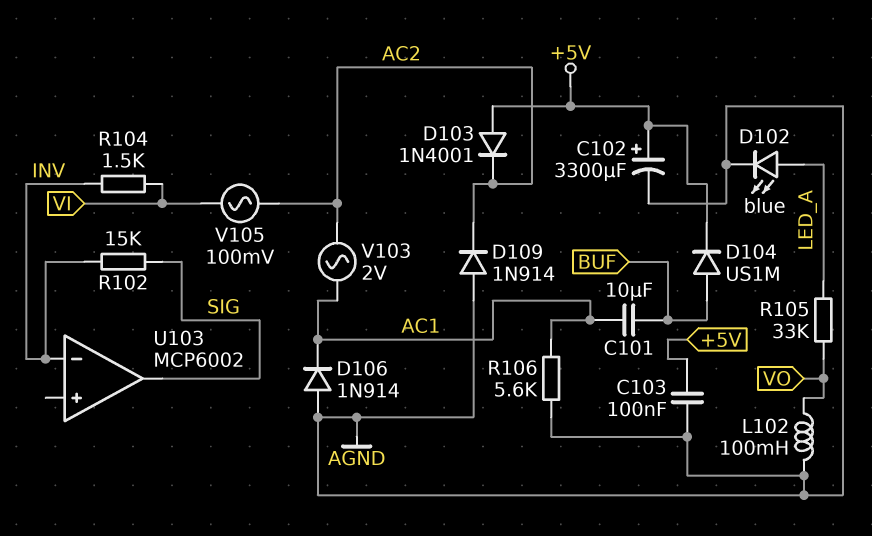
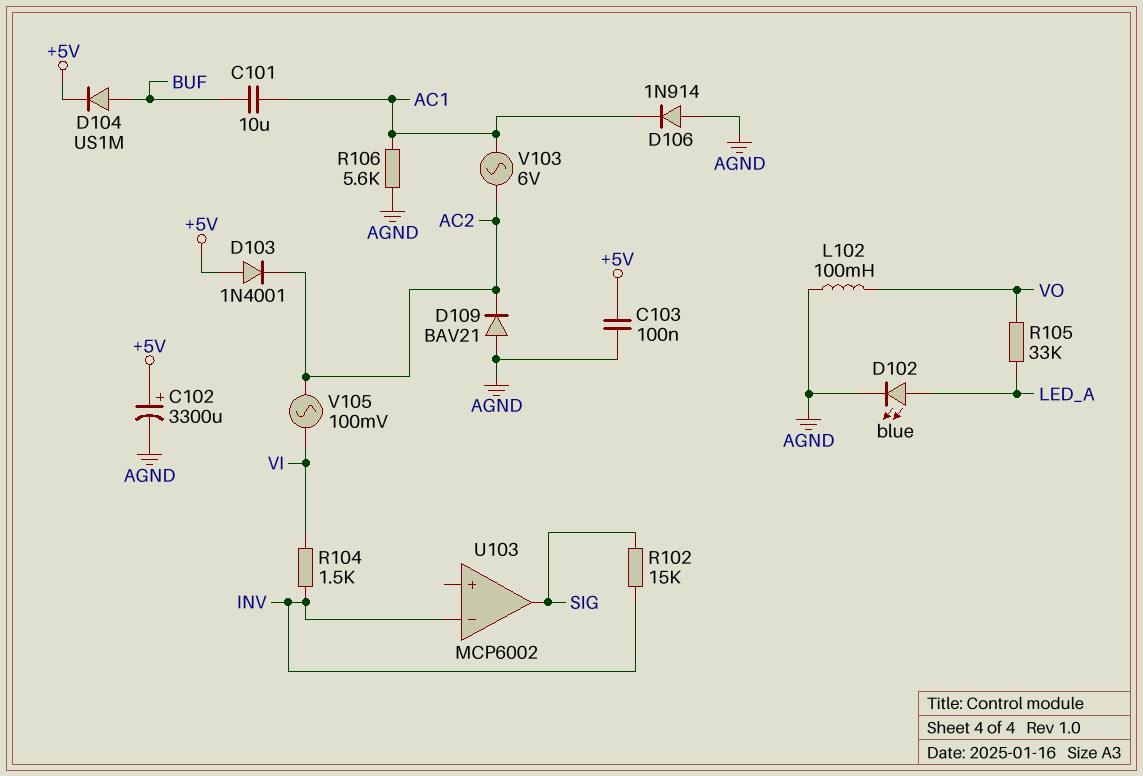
D109: diode 1N914 (A AGND, K AC2) -> diode BAV21 (A AGND, K AC2)
V103: AC 2V (AC1, AC2) -> AC 6V (AC1, AC2)

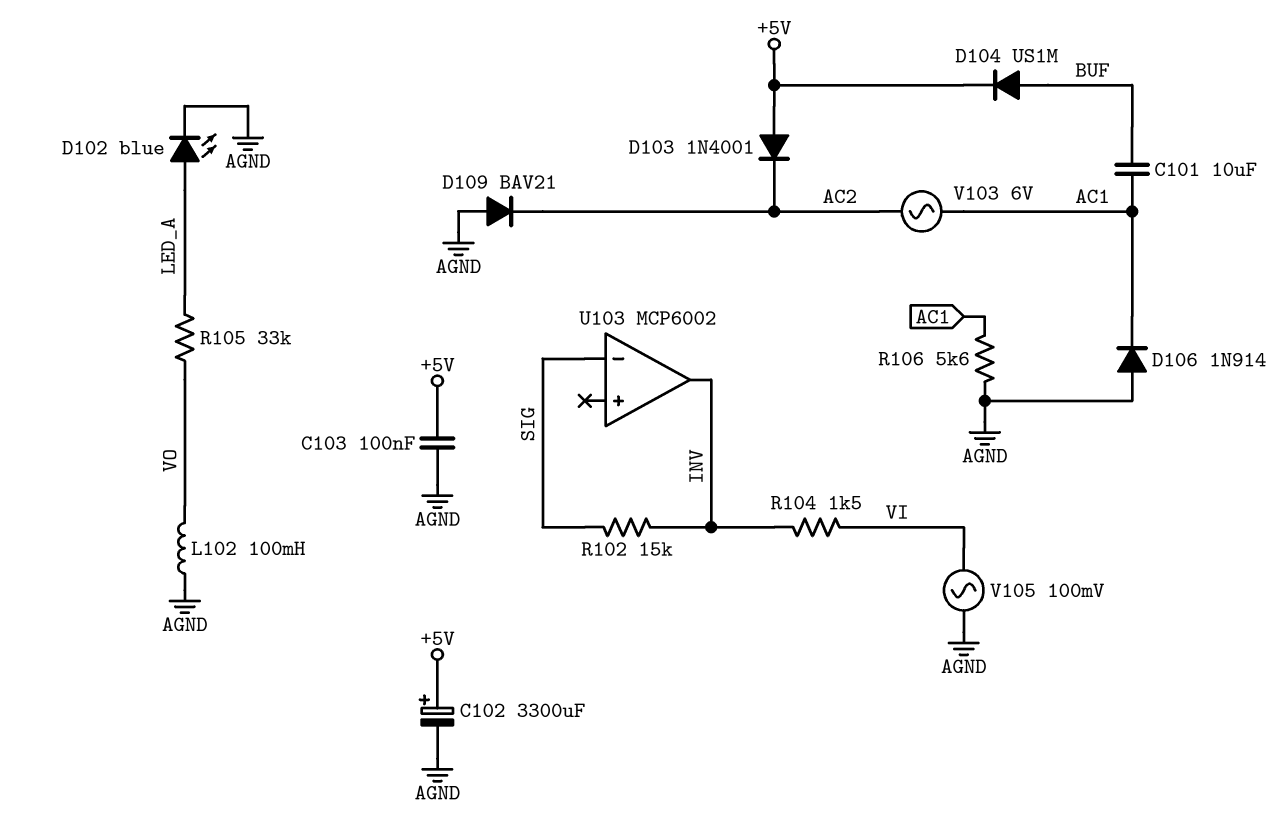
U103 pin in-: INV -> SIG
U103 pin out: SIG -> INV
V105: AC 100mV (AC2, VI) -> AC 100mV (AGND, VI)

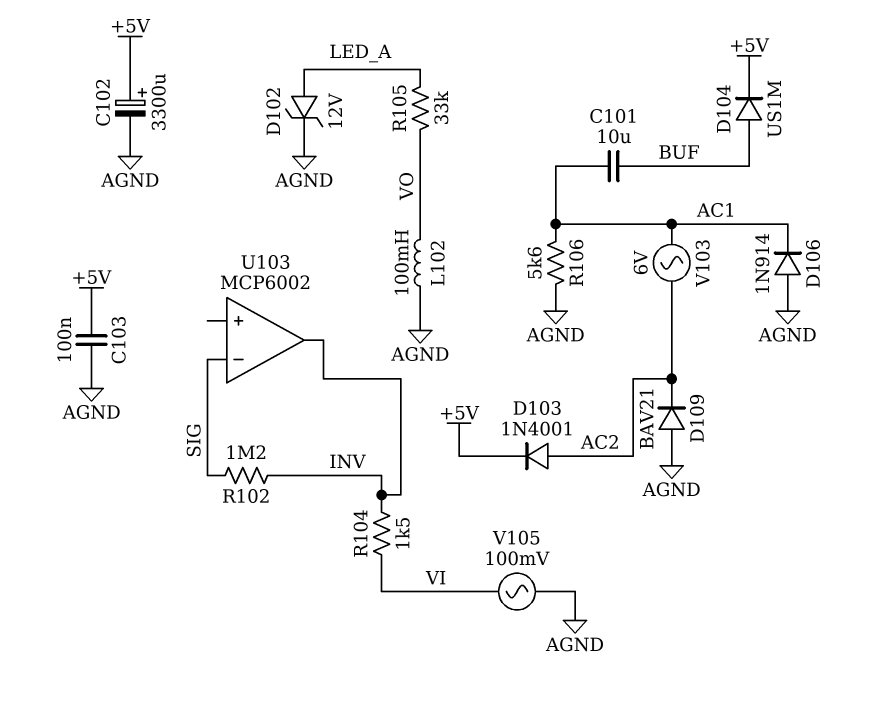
D102: LED blue (A LED_A, K AGND) -> zener 12V (A LED_A, K AGND)
D103: diode 1N4001 (A +5V, K AC2) -> diode 1N4001 (A AC2, K +5V)
R102: 15k (INV, SIG) -> 1.2M (INV, SIG)

